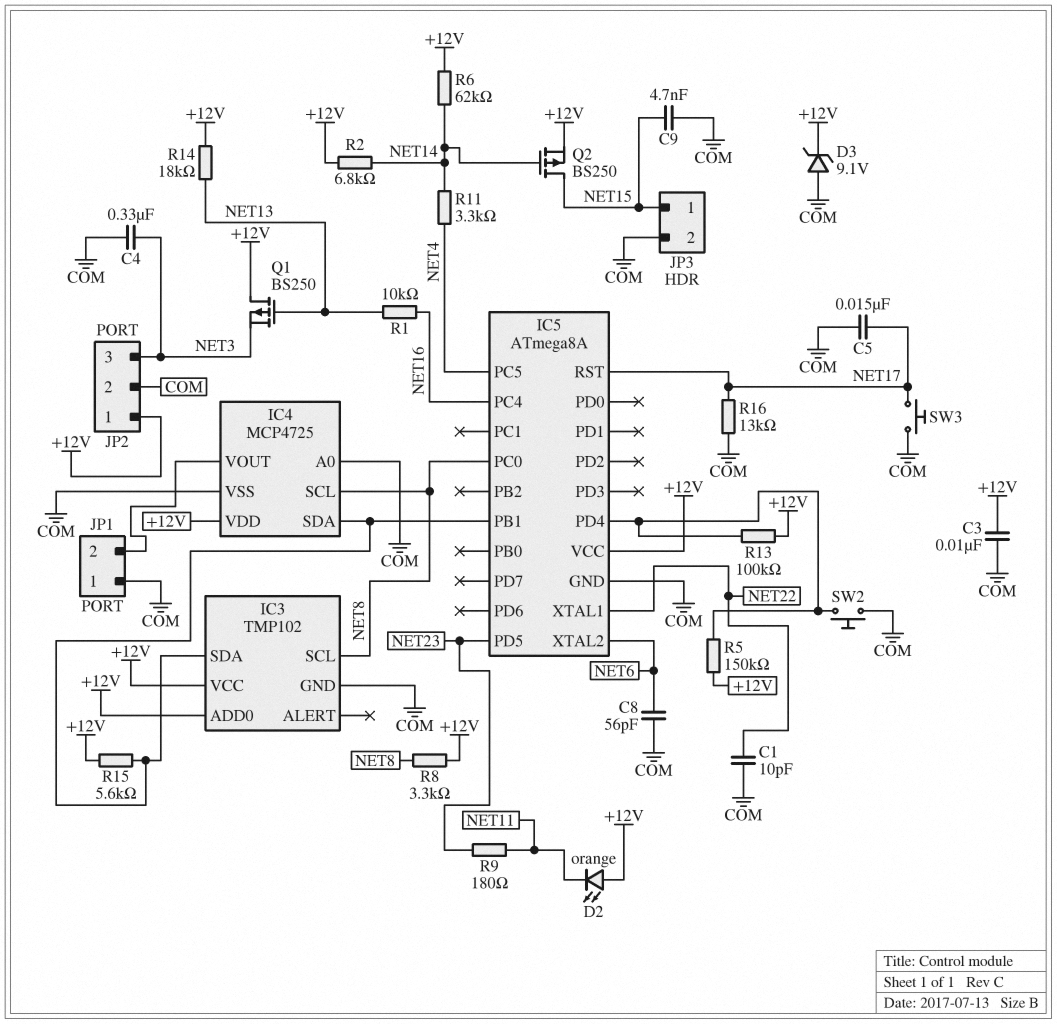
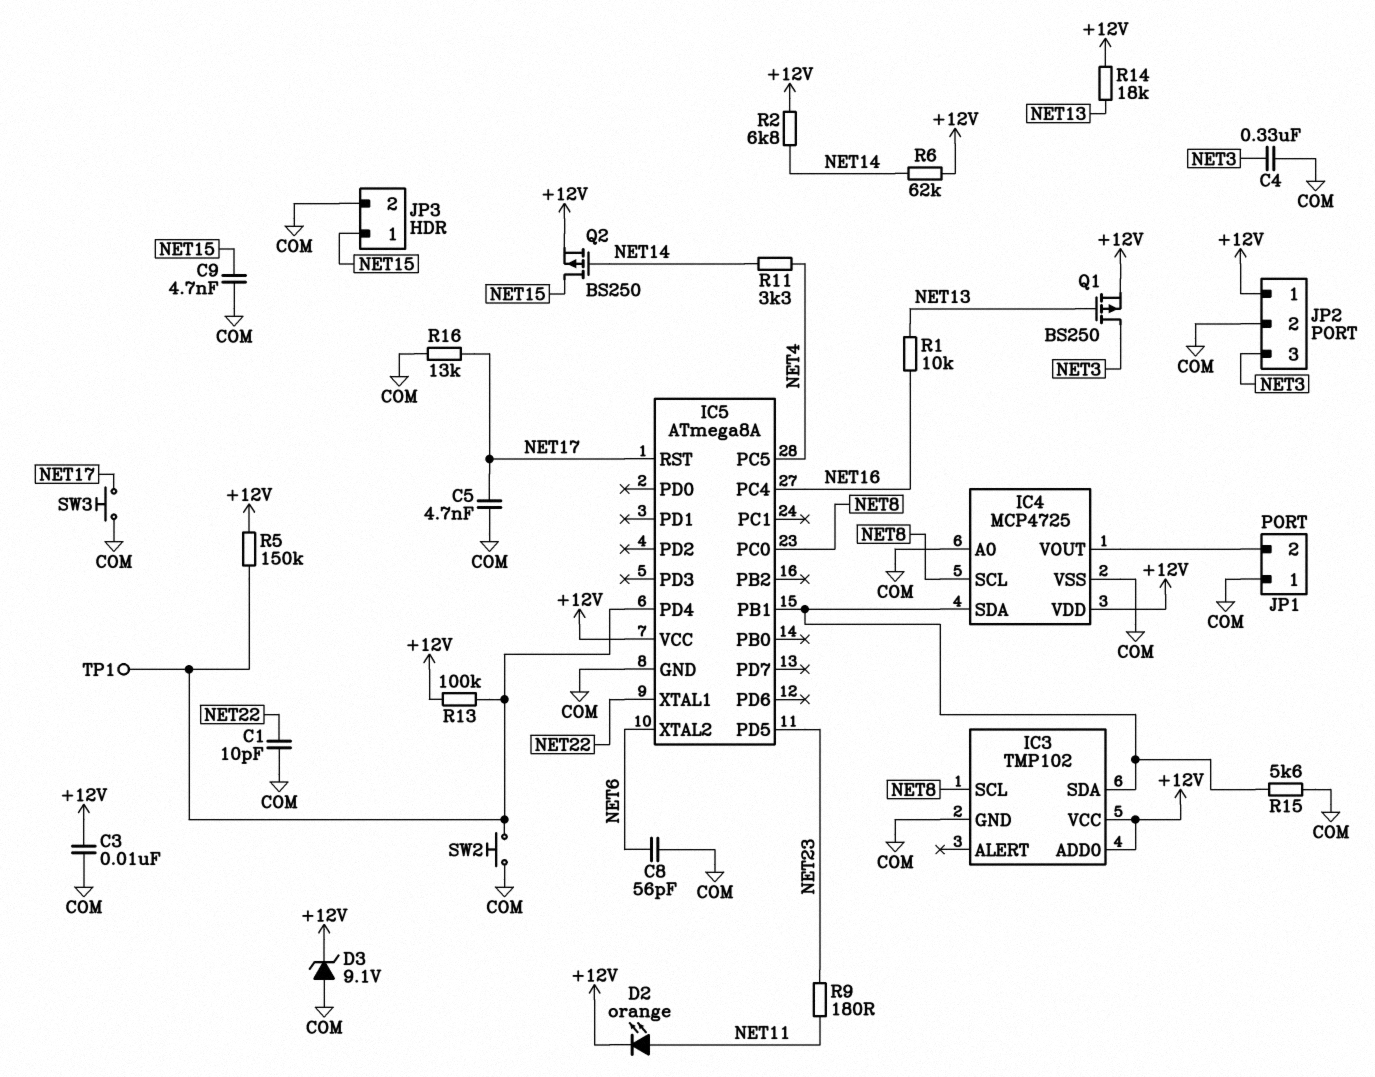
C5: 15nF (COM, NET17) -> 4.7nF (COM, NET17)
D2: LED orange (A +12V, K NET11) -> LED orange (A NET11, K +12V)
Q1: PMOS BS250 (G NET13, D +12V, S NET3) -> PMOS BS250 (G NET13, D NET3, S +12V)
R8: 3.3k (+12V, NET8) -> none
R15: 5.6k (+12V, IC3/SDA) -> 5.6k (COM, IC3/SDA)
TP1: none -> test point (IC5/PD4)

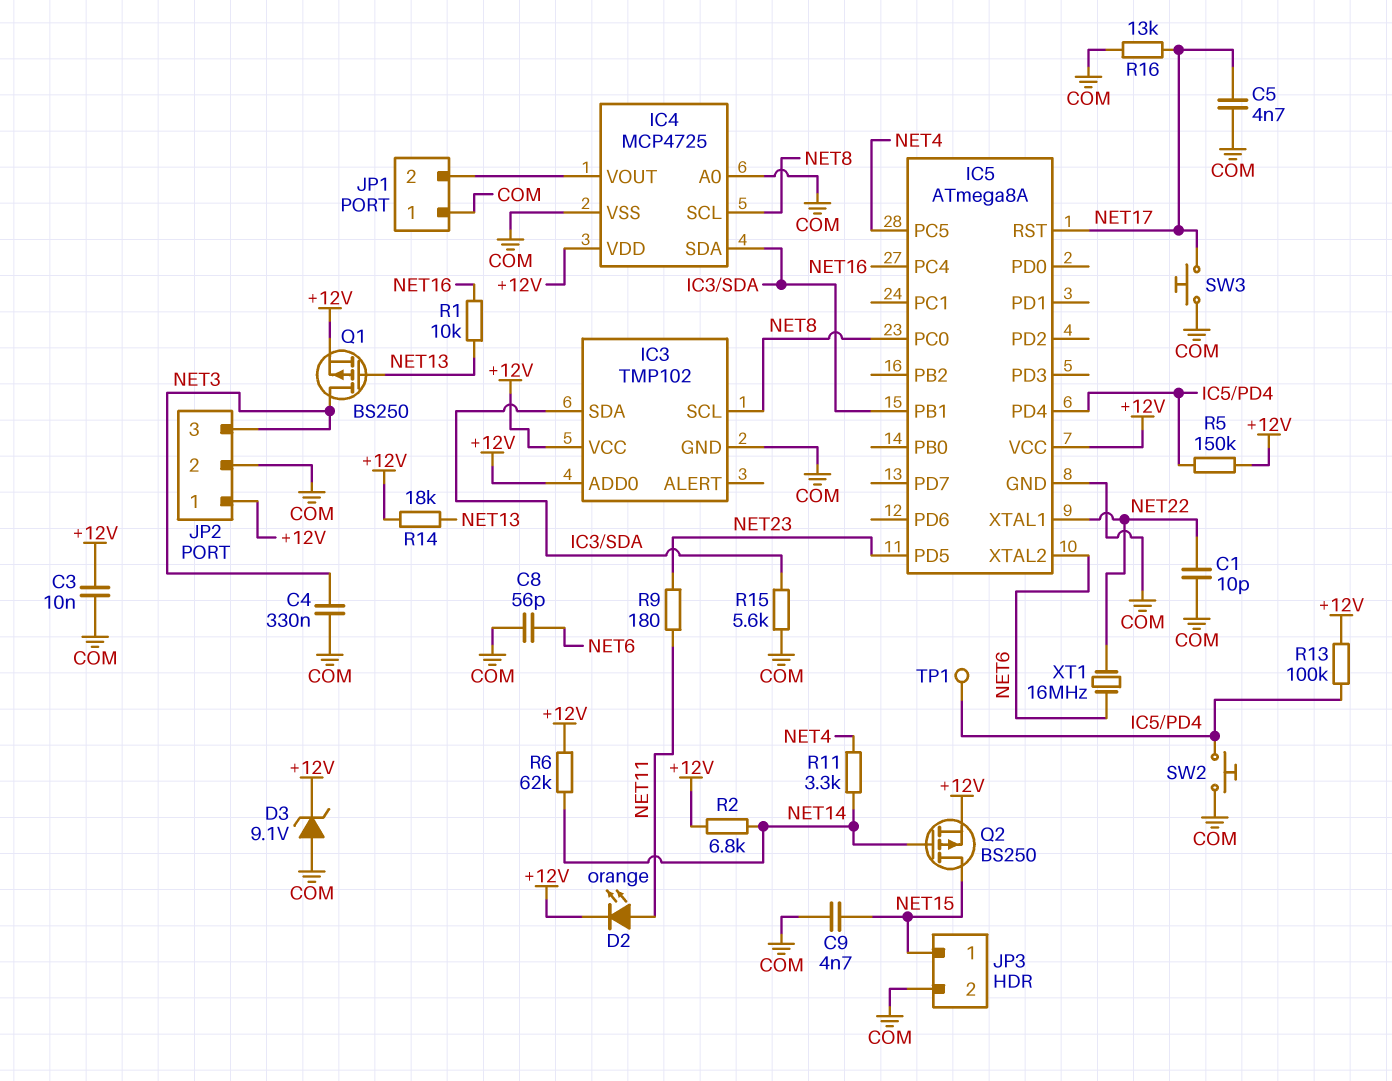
XT1: none -> 16MHz (NET6, NET22)

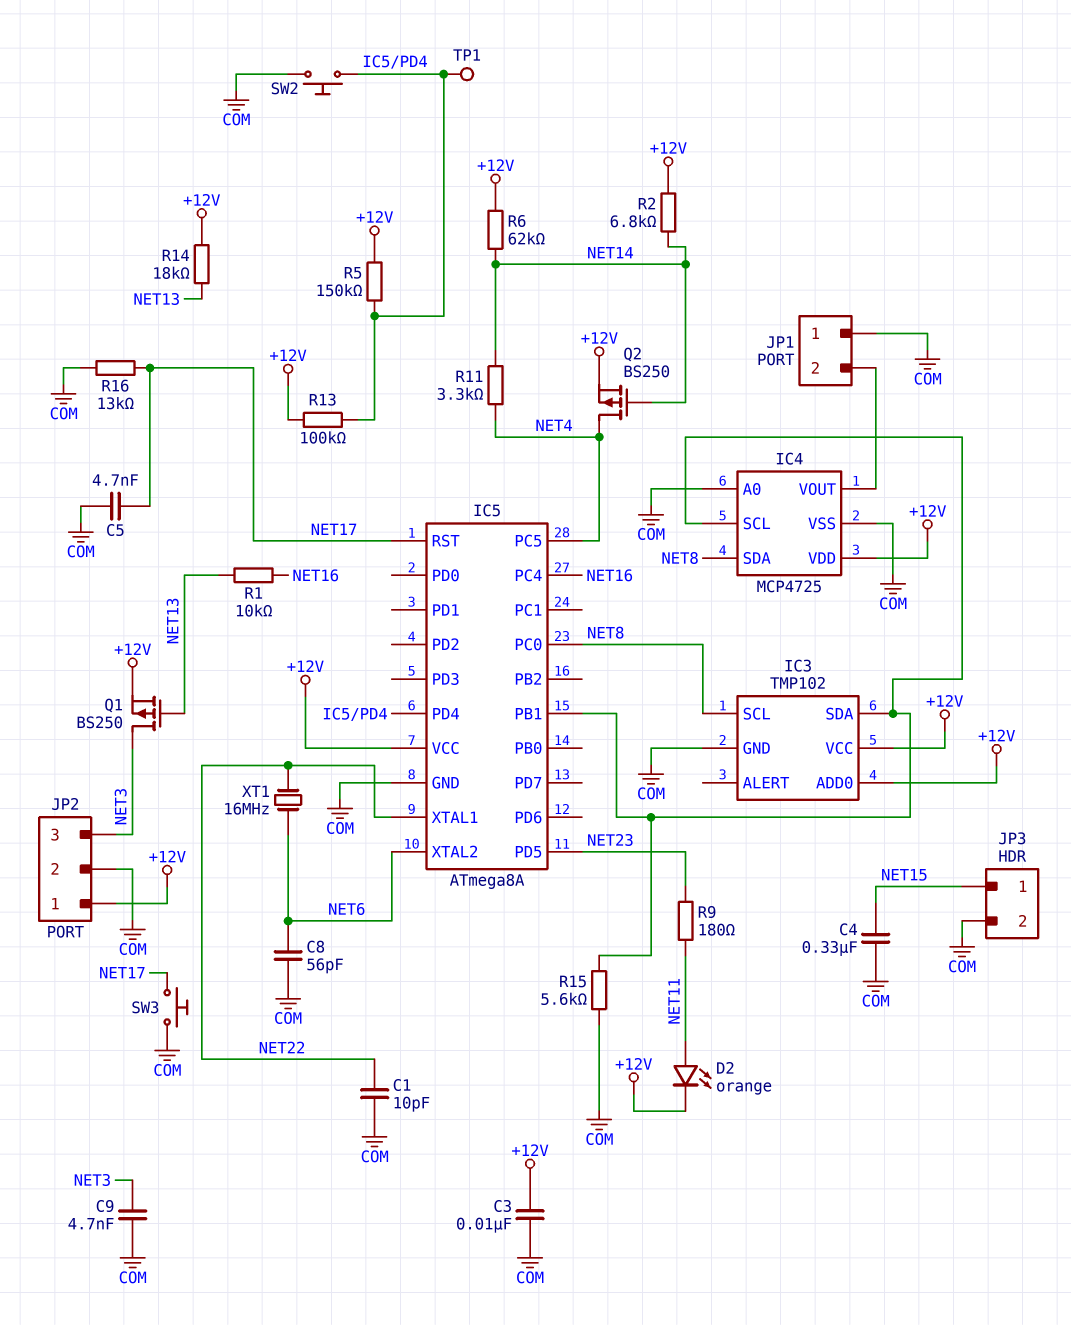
C4: 330nF (COM, NET3) -> 330nF (COM, NET15)
C9: 4.7nF (COM, NET15) -> 4.7nF (COM, NET3)
D3: zener 9.1V (A COM, K +12V) -> none
IC4 pin SCL: NET8 -> IC3/SDA
IC4 pin SDA: IC3/SDA -> NET8
Q2: PMOS BS250 (G NET14, D NET15, S +12V) -> PMOS BS250 (G NET14, D NET4, S +12V)

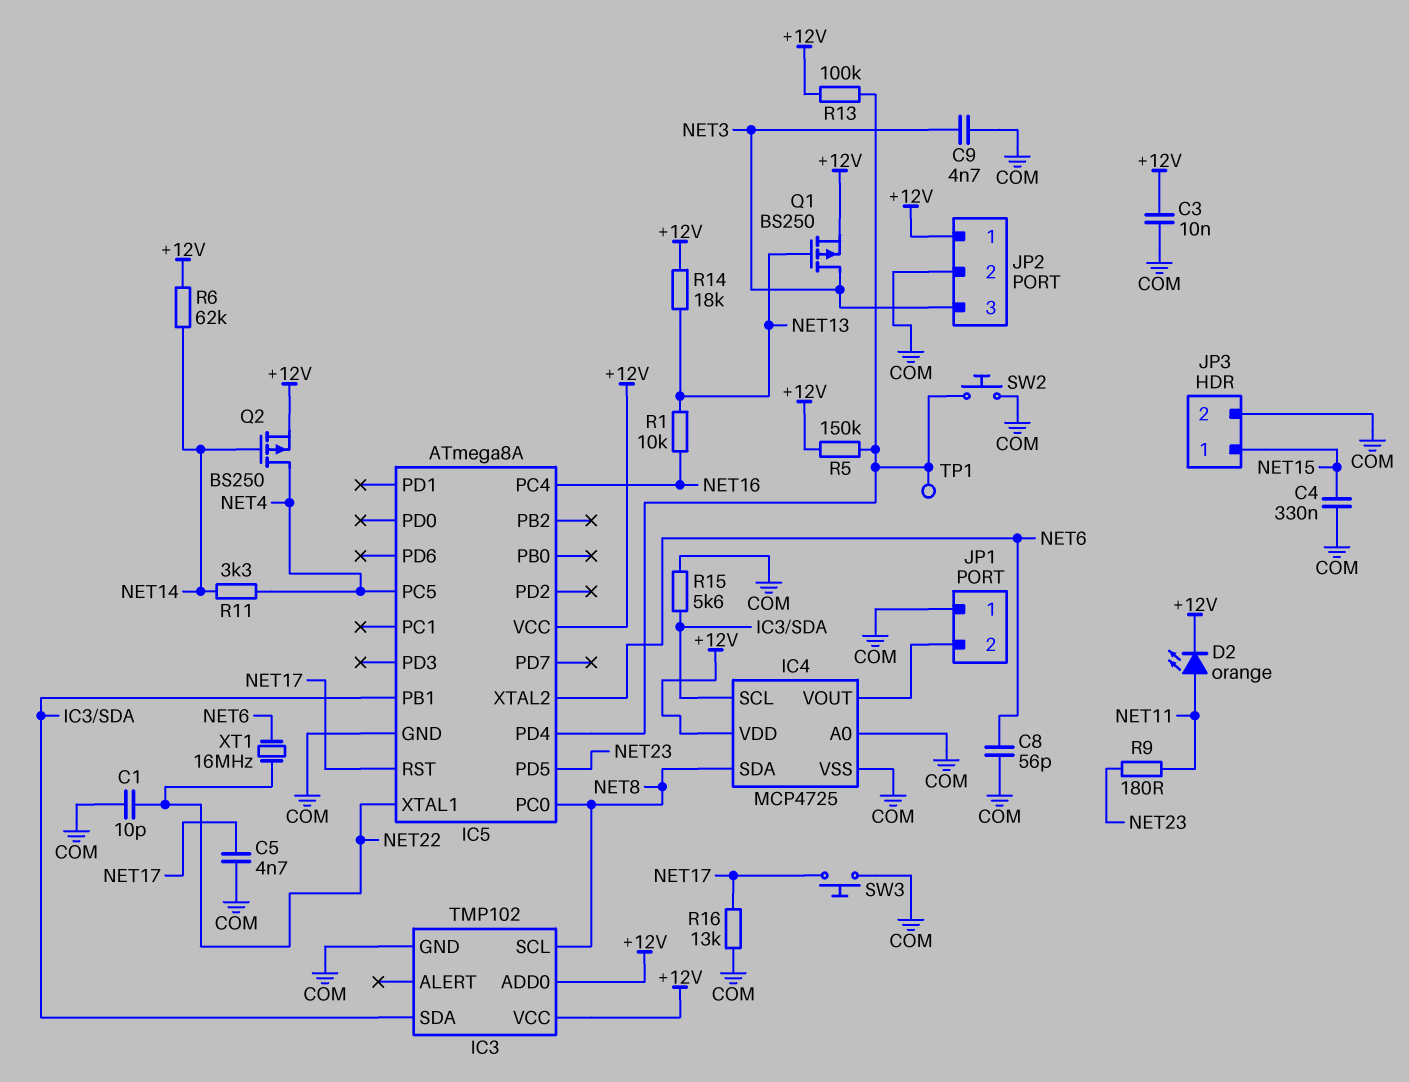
R2: 6.8k (+12V, NET14) -> none

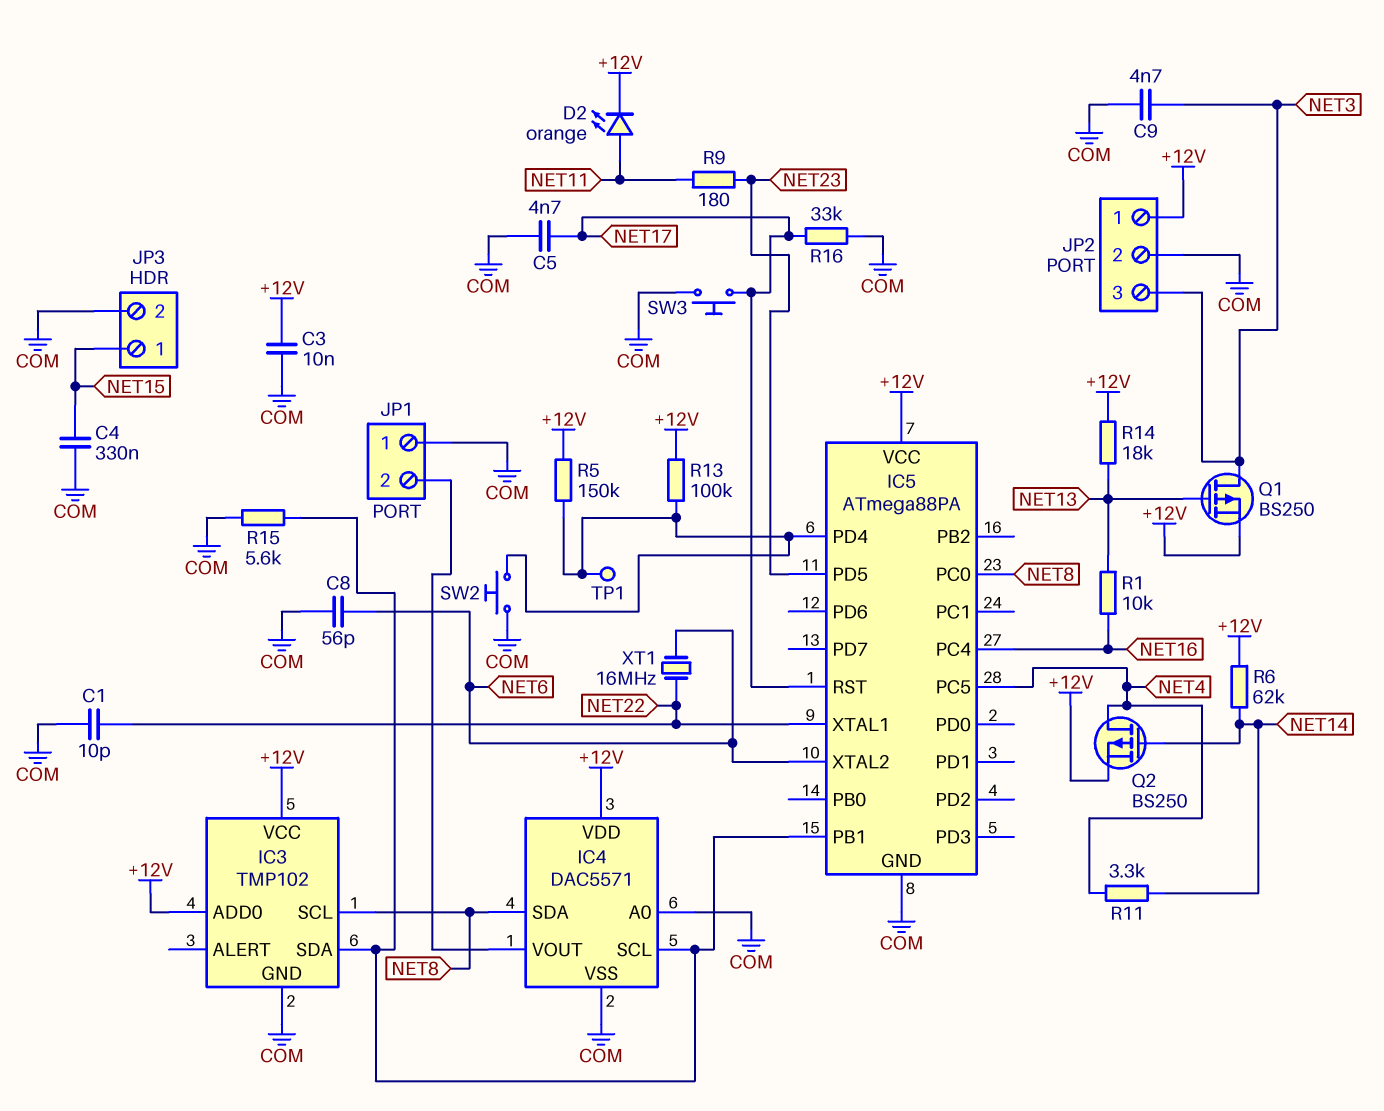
IC4: MCP4725 -> DAC5571
IC5: ATmega8A -> ATmega88PA
R16: 13k (COM, NET17) -> 33k (COM, NET17)

